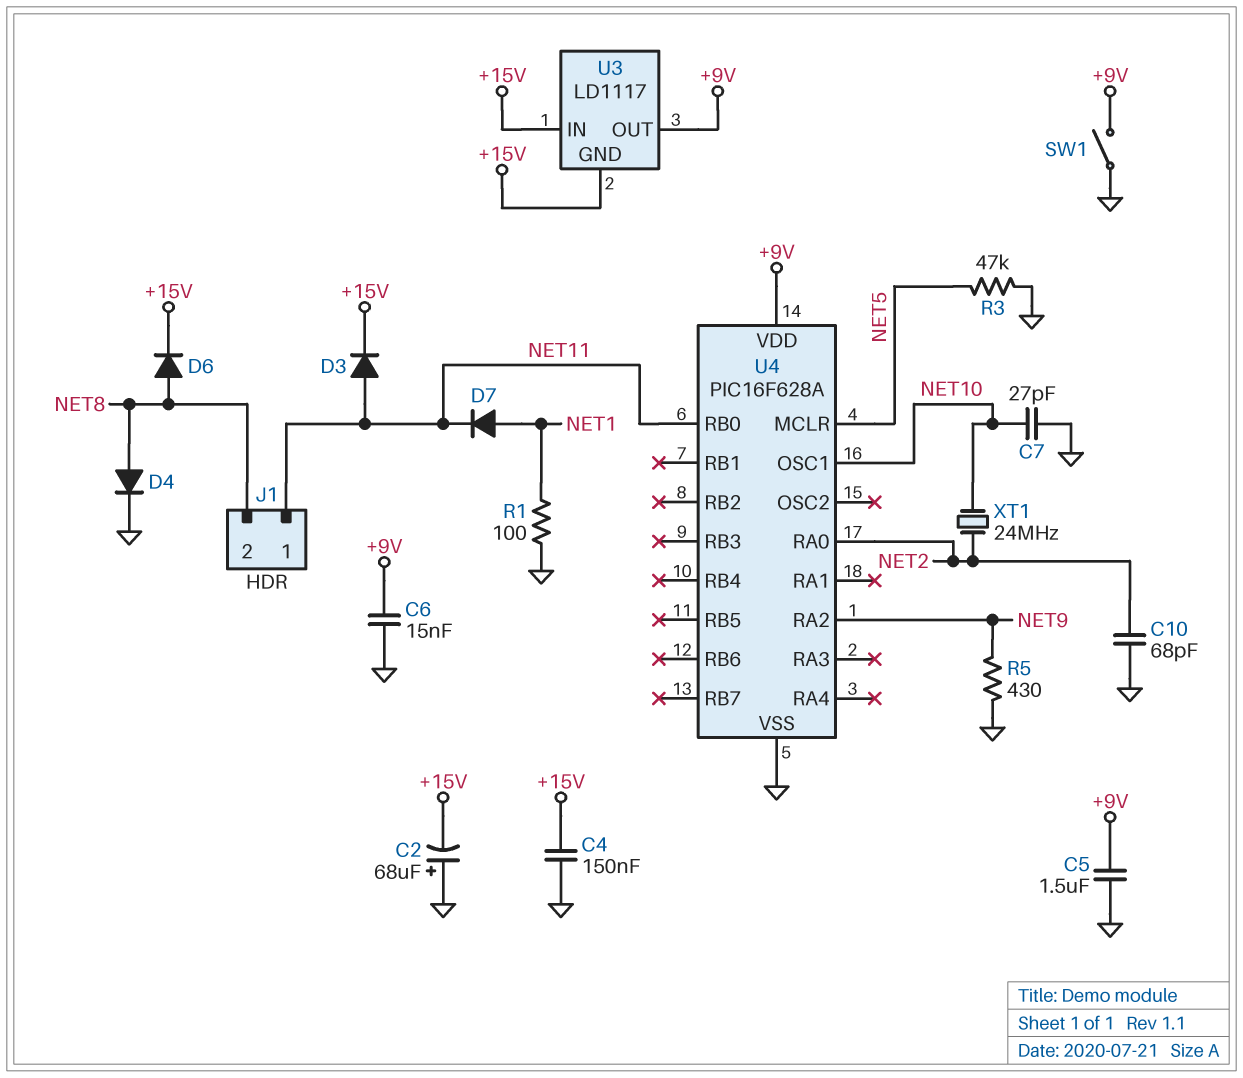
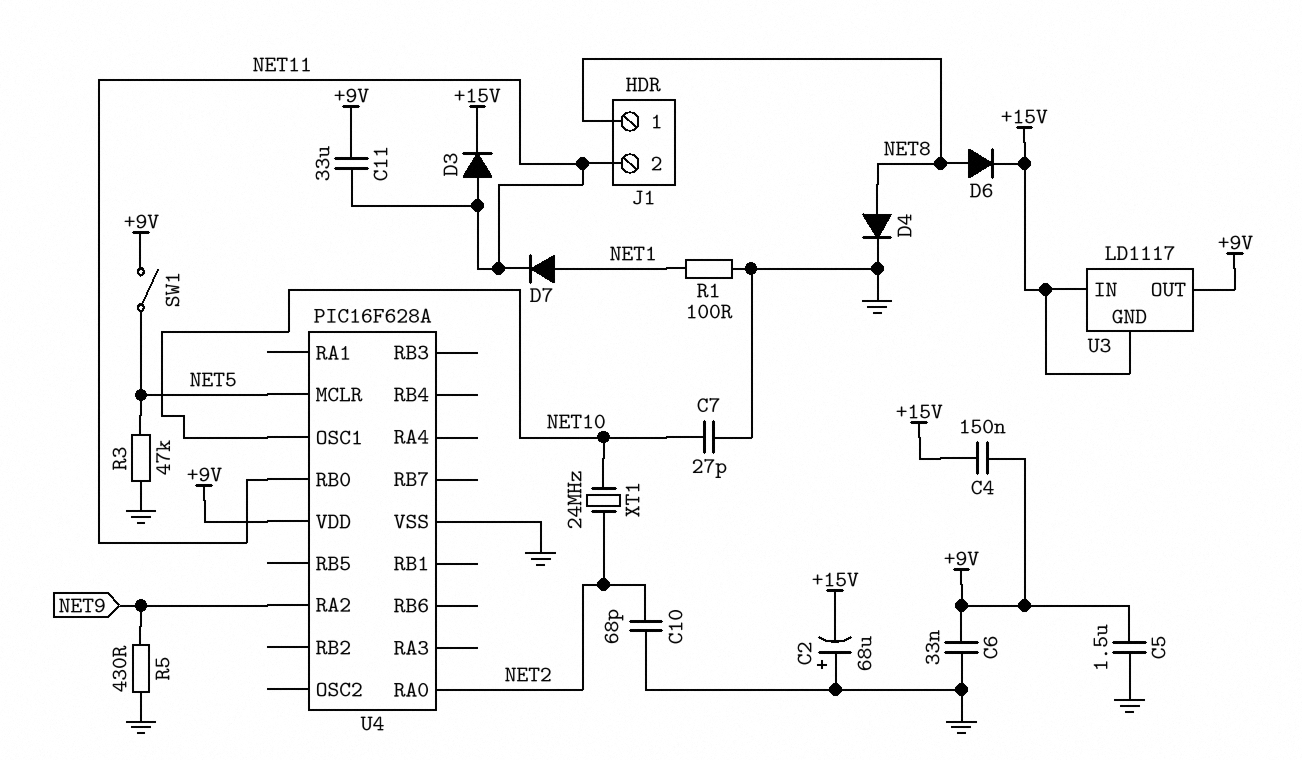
C4: 150nF (+15V, GND) -> 150nF (+9V, +15V)
C6: 15nF (+9V, GND) -> 33nF (+9V, GND)
C11: none -> 33uF (+9V, NET11)
J1 pin 1: NET11 -> NET8
J1 pin 2: NET8 -> NET11
SW1: switch (+9V, GND) -> switch (+9V, NET5)

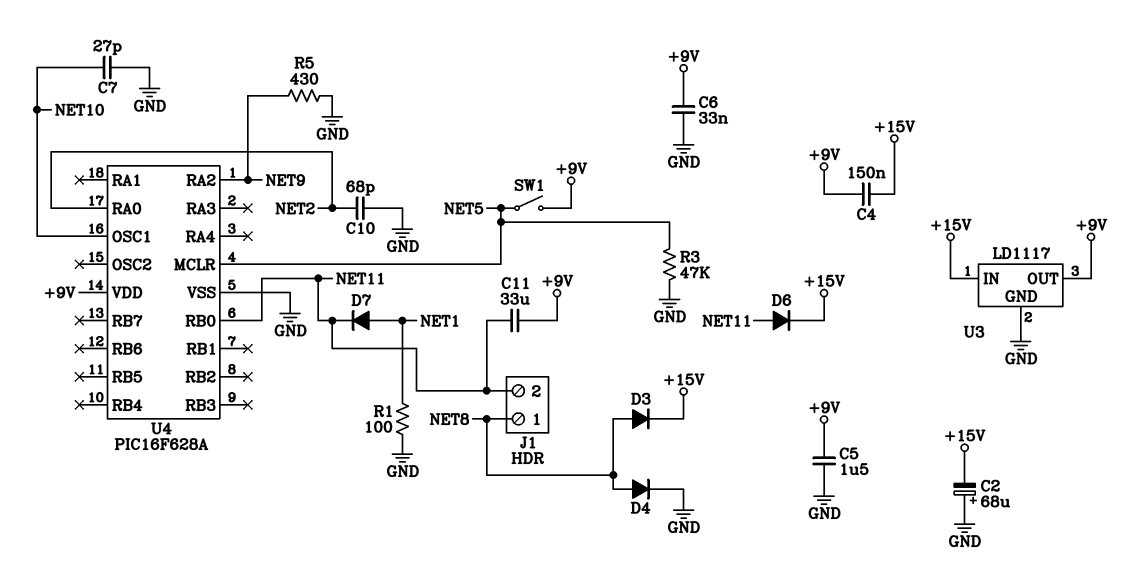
D3: diode (A NET11, K +15V) -> diode (A NET8, K +15V)
D6: diode (A NET8, K +15V) -> diode (A NET11, K +15V)
U3 pin GND: +15V -> GND
XT1: 24MHz (NET2, NET10) -> none

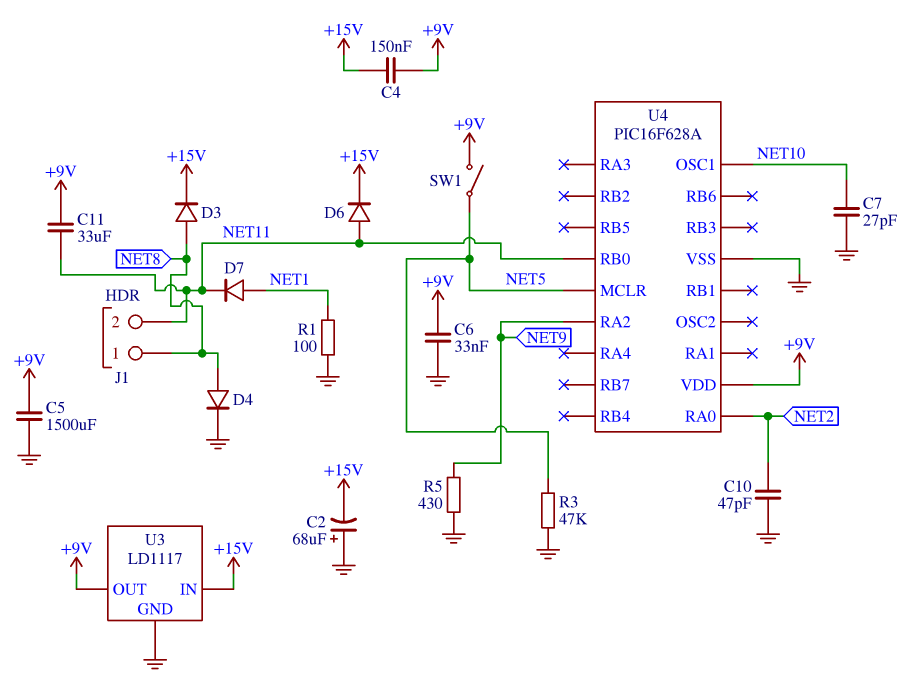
C5: 1.5uF (+9V, GND) -> 1500uF (+9V, GND)
C10: 68pF (GND, NET2) -> 47pF (GND, NET2)

